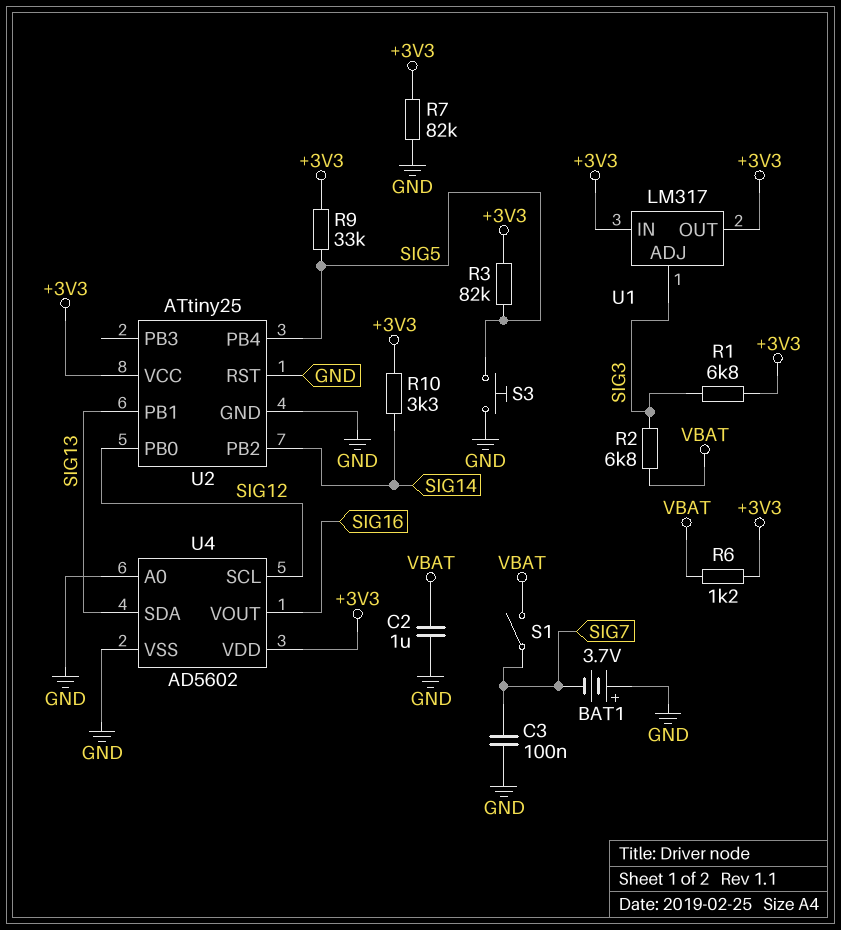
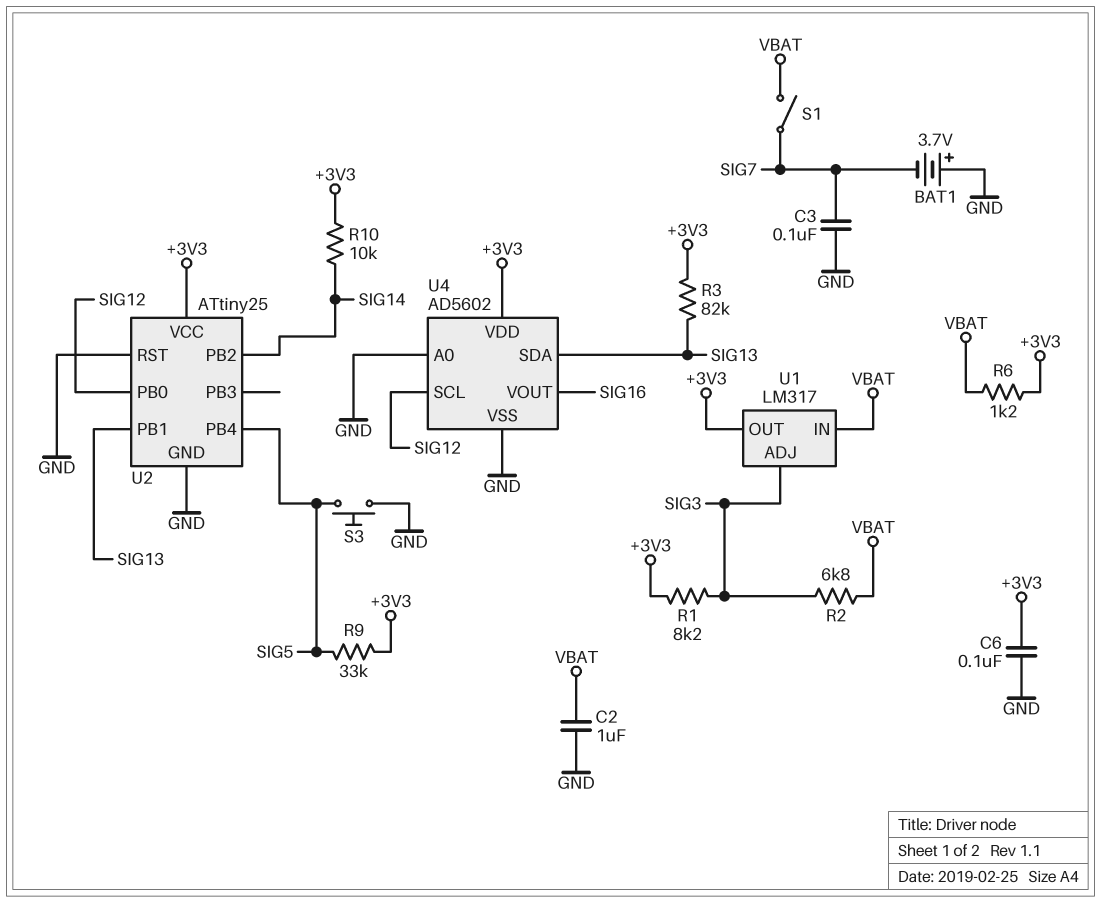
C6: none -> 100nF (+3V3, GND)
R1: 6.8k (+3V3, SIG3) -> 8.2k (+3V3, SIG3)
R3: 82k (+3V3, SIG5) -> 82k (+3V3, SIG13)
R7: 82k (+3V3, GND) -> none
R10: 3.3k (+3V3, SIG14) -> 10k (+3V3, SIG14)
U1 pin IN: +3V3 -> VBAT

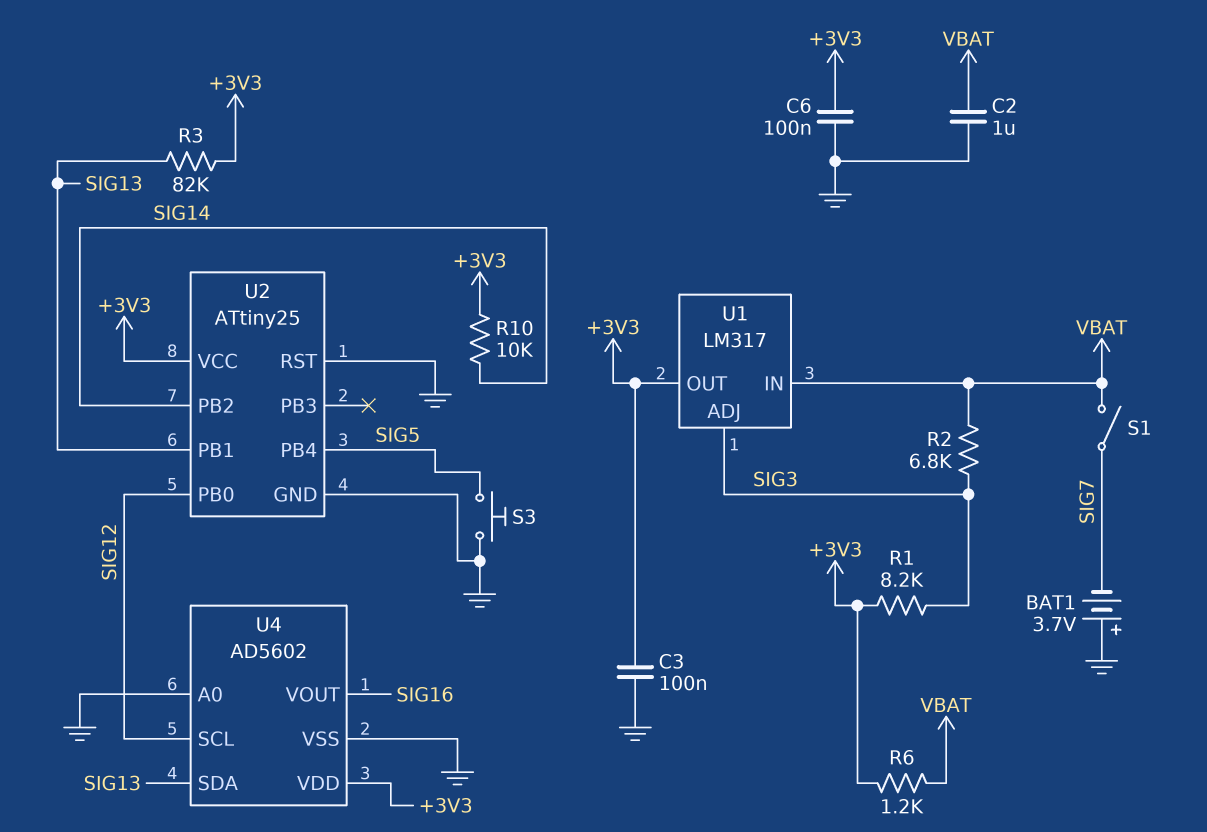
C3: 100nF (GND, SIG7) -> 100nF (+3V3, GND)
R9: 33k (+3V3, SIG5) -> none

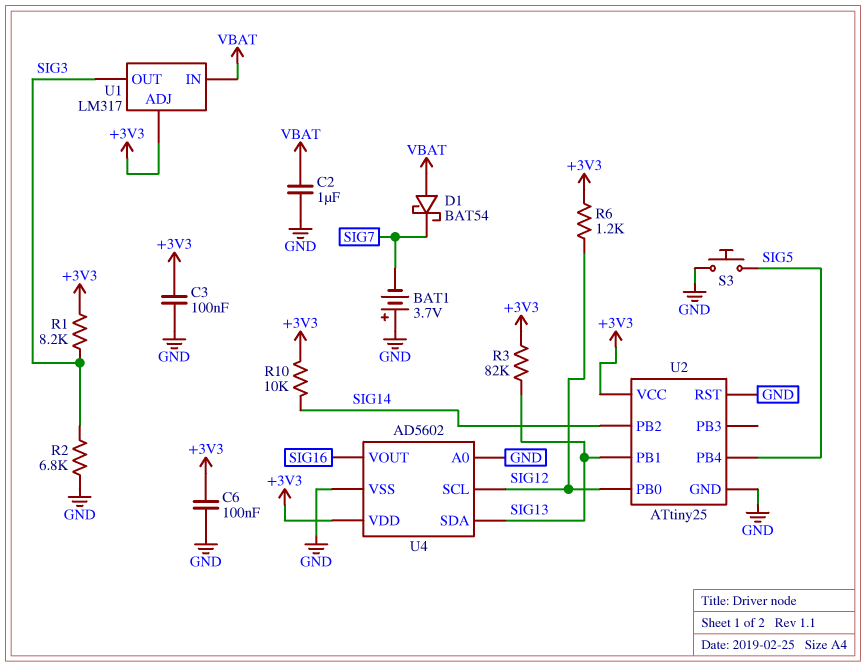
D1: none -> schottky BAT54 (A VBAT, K SIG7)
R2: 6.8k (SIG3, VBAT) -> 6.8k (GND, SIG3)
R6: 1.2k (+3V3, VBAT) -> 1.2k (+3V3, SIG12)
S1: switch (SIG7, VBAT) -> none
U1 pin ADJ: SIG3 -> +3V3
U1 pin OUT: +3V3 -> SIG3

